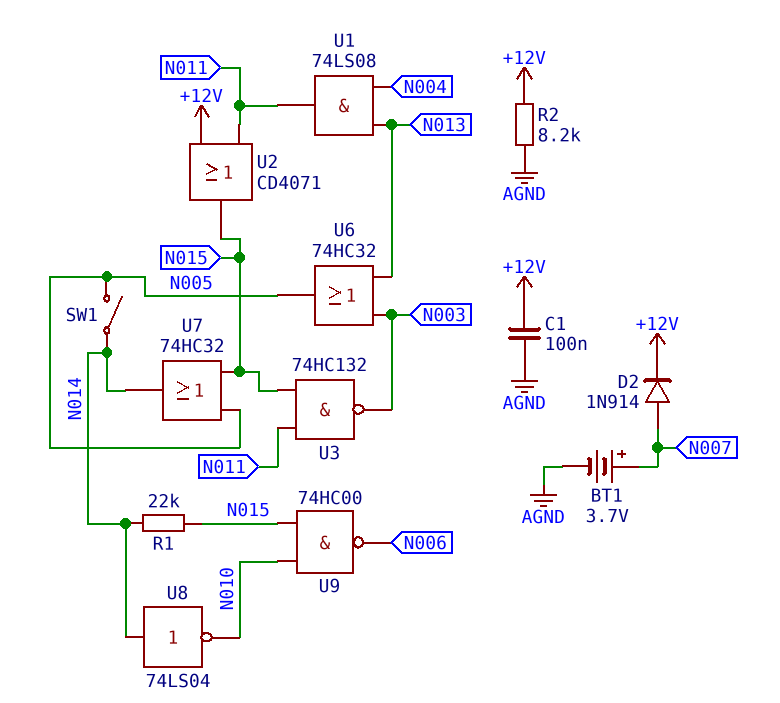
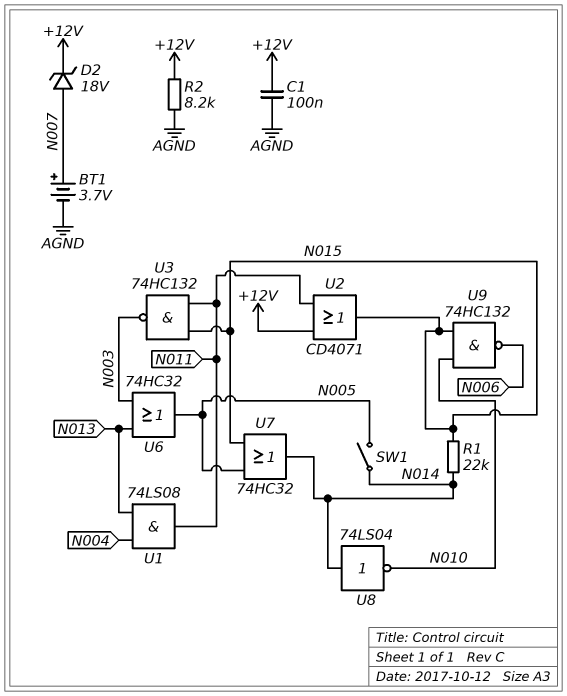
D2: diode 1N914 (A N007, K +12V) -> zener 18V (A N007, K +12V)
U9: NAND 74HC00 (in N010, in N015, out N006) -> NAND 74HC132 (in N010, in N015, out N006)

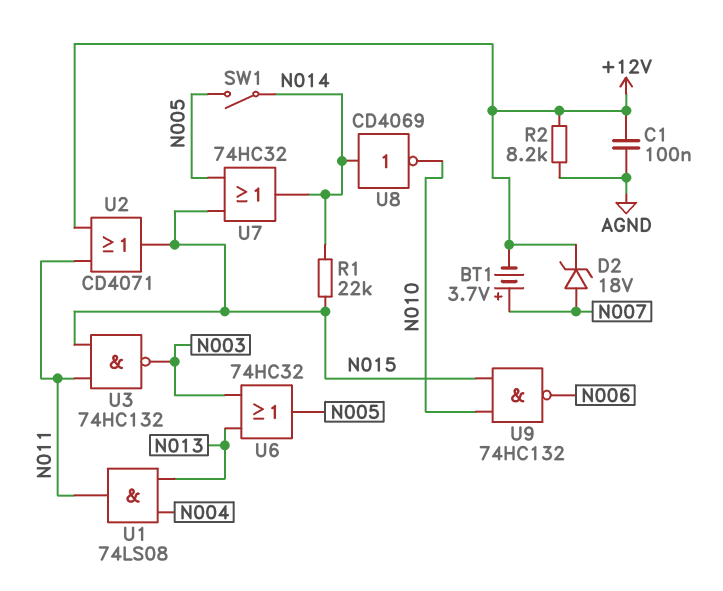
BT1: 3.7V (plus N007, minus AGND) -> 3.7V (plus N007, minus +12V)
U8: NOT 74LS04 (in N014, out N010) -> NOT CD4069 (in N014, out N010)

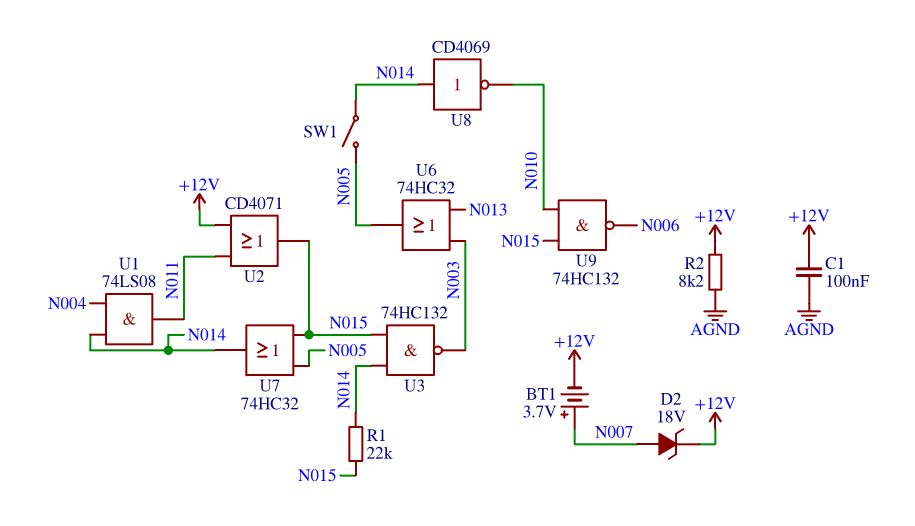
U1: AND 74LS08 (in N004, in N013, out N011) -> AND 74LS08 (in N004, in N014, out N011)
U3: NAND 74HC132 (in N011, in N015, out N003) -> NAND 74HC132 (in N014, in N015, out N003)

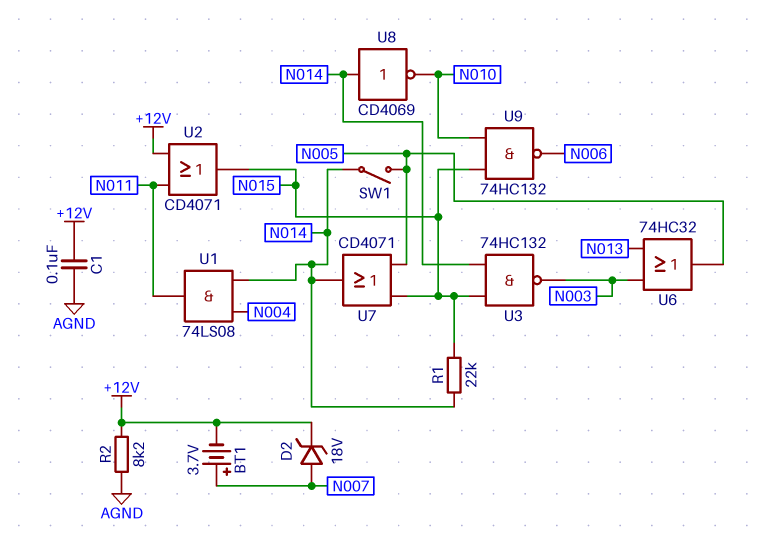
U7: OR 74HC32 (in N005, in N015, out N014) -> OR CD4071 (in N005, in N015, out N014)

